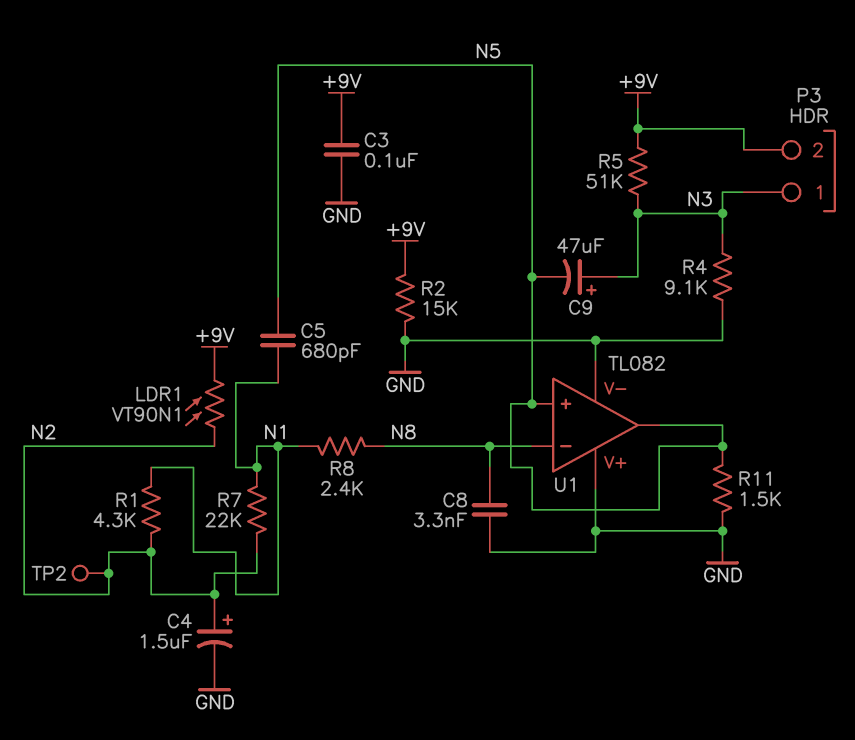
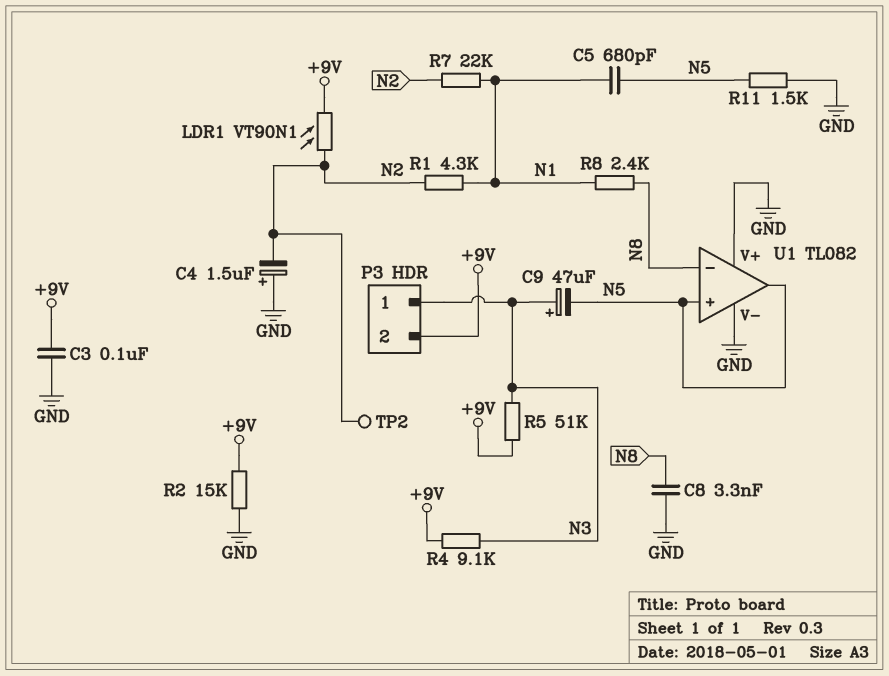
C4: 1.5uF (plus N2, minus GND) -> 1.5uF (plus GND, minus N2)
R4: 9.1k (GND, N3) -> 9.1k (+9V, N3)

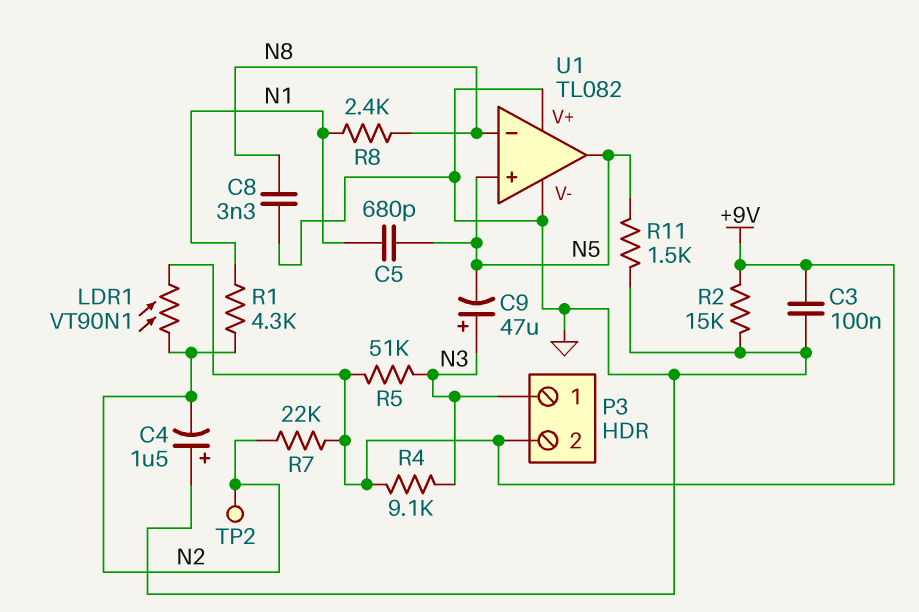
R7: 22k (N1, N2) -> 22k (+9V, N2)

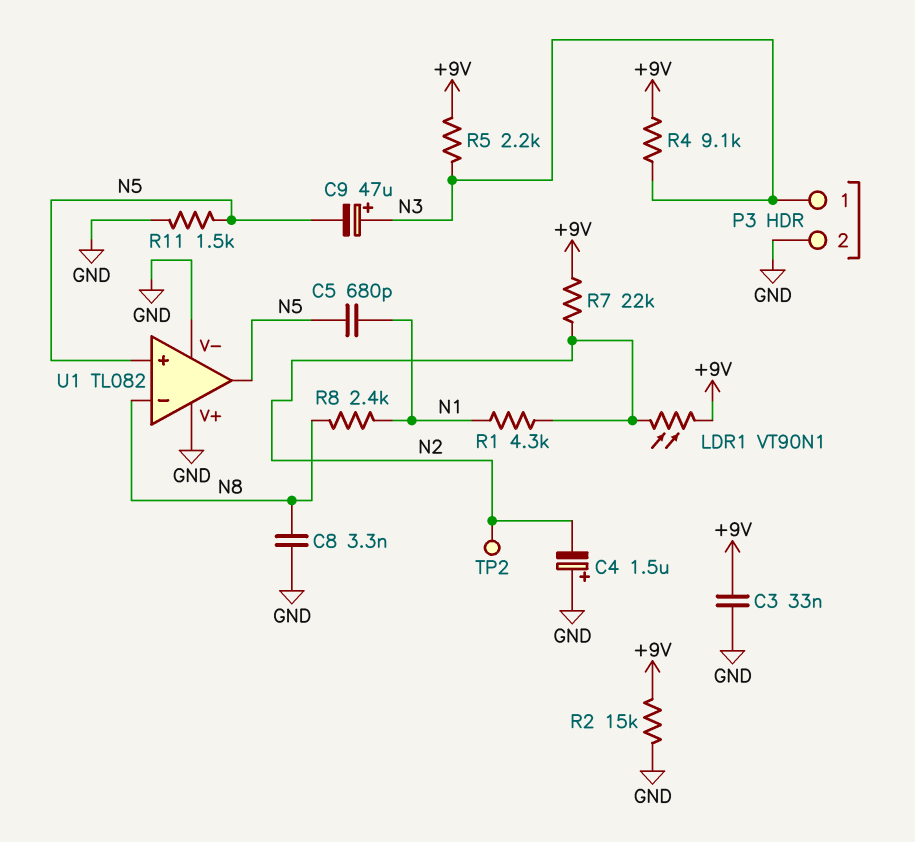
C3: 100nF (+9V, GND) -> 33nF (+9V, GND)
P3 pin 2: +9V -> GND
R5: 51k (+9V, N3) -> 2.2k (+9V, N3)

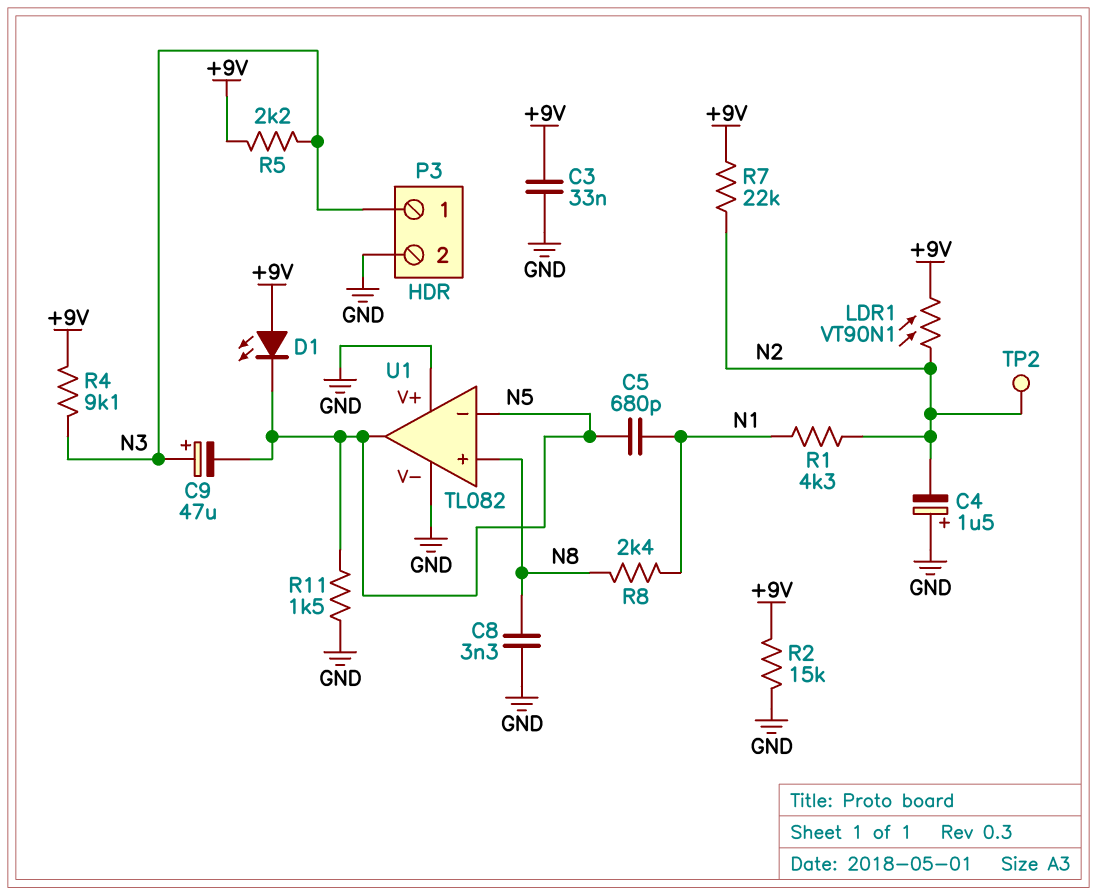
D1: none -> LED (A +9V, K N5)
U1 pin in+: N5 -> N8
U1 pin in-: N8 -> N5

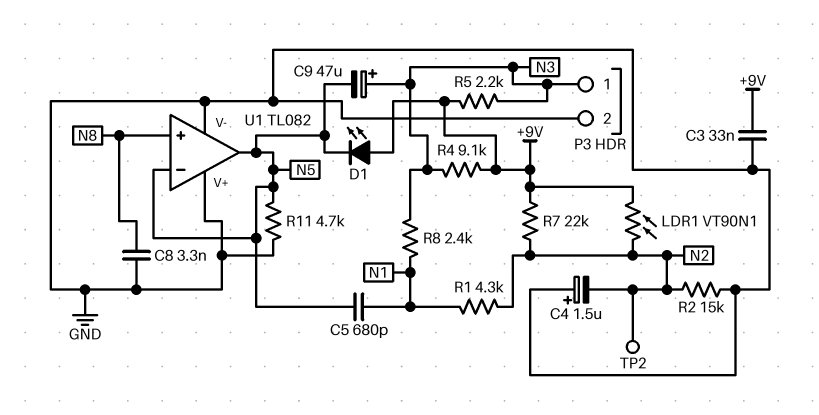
R2: 15k (+9V, GND) -> 15k (GND, N2)
R8: 2.4k (N1, N8) -> 2.4k (N1, N3)
R11: 1.5k (GND, N5) -> 4.7k (GND, N5)

